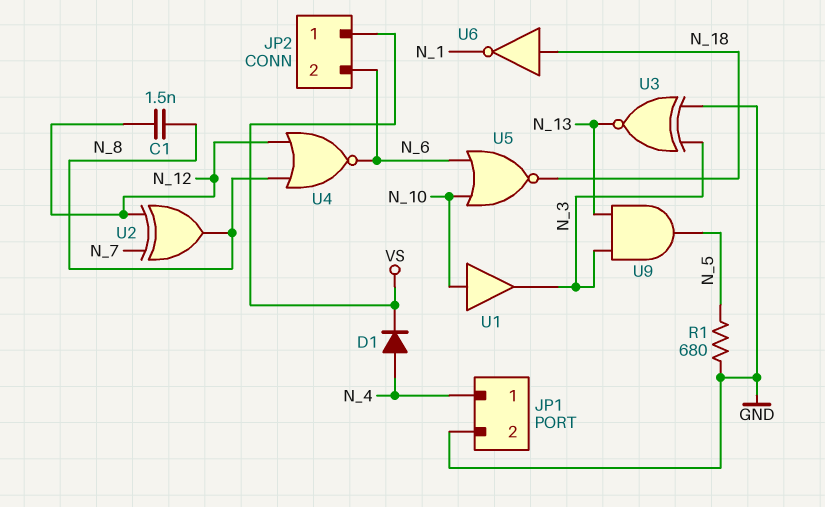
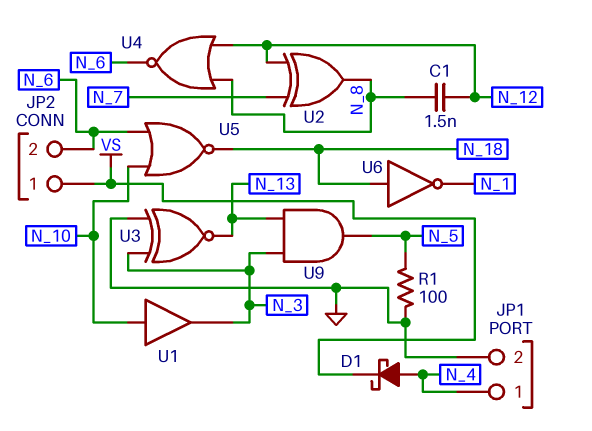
D1: diode (A N_4, K VS) -> schottky (A N_4, K VS)
R1: 680 (GND, N_5) -> 100 (GND, N_5)

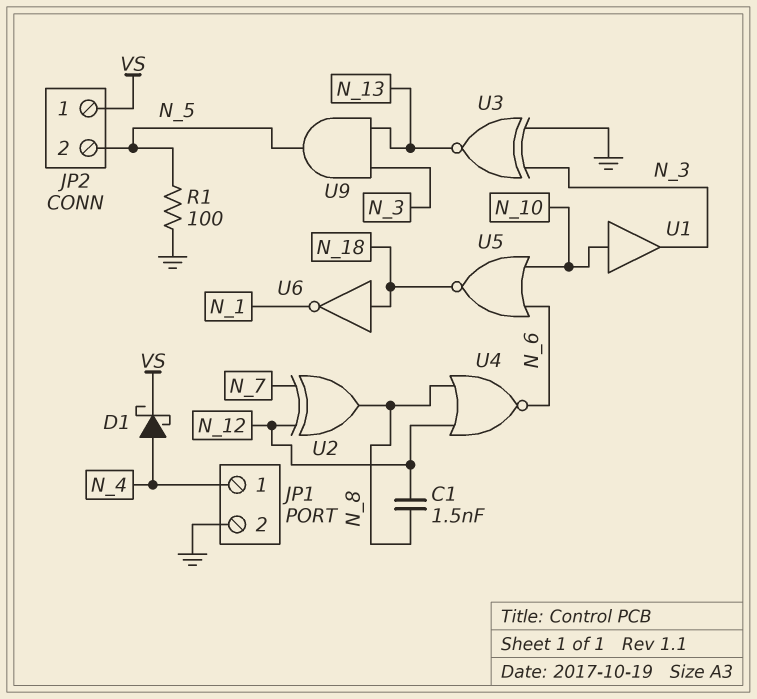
JP2 pin 2: N_6 -> N_5

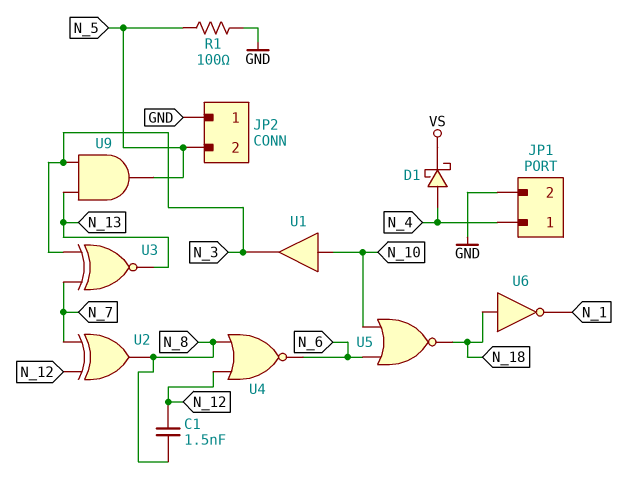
JP2 pin 1: VS -> GND
U3: XNOR (in GND, in N_3, out N_13) -> XNOR (in N_3, in N_7, out N_13)

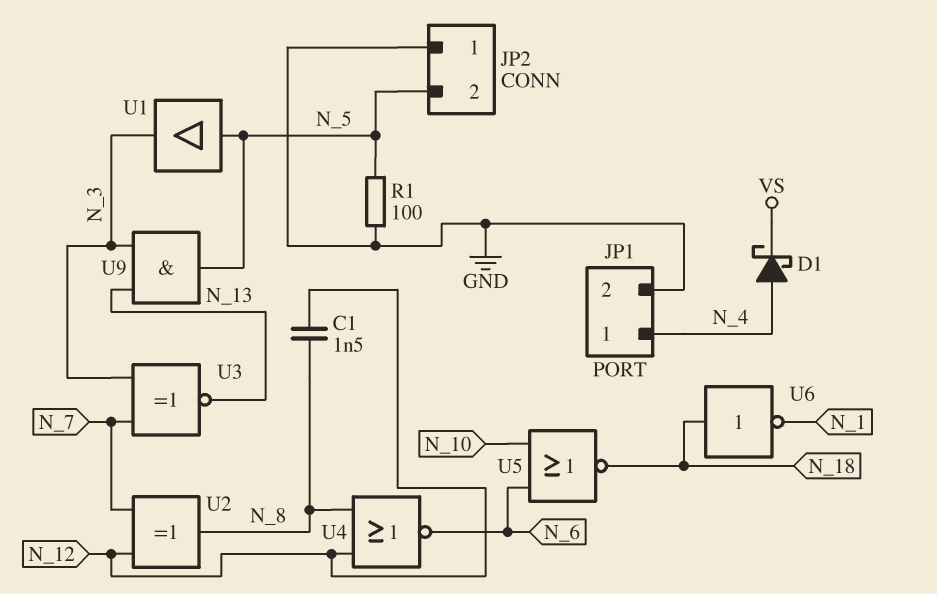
U1: buffer (in N_10, out N_3) -> buffer (in N_5, out N_3)

